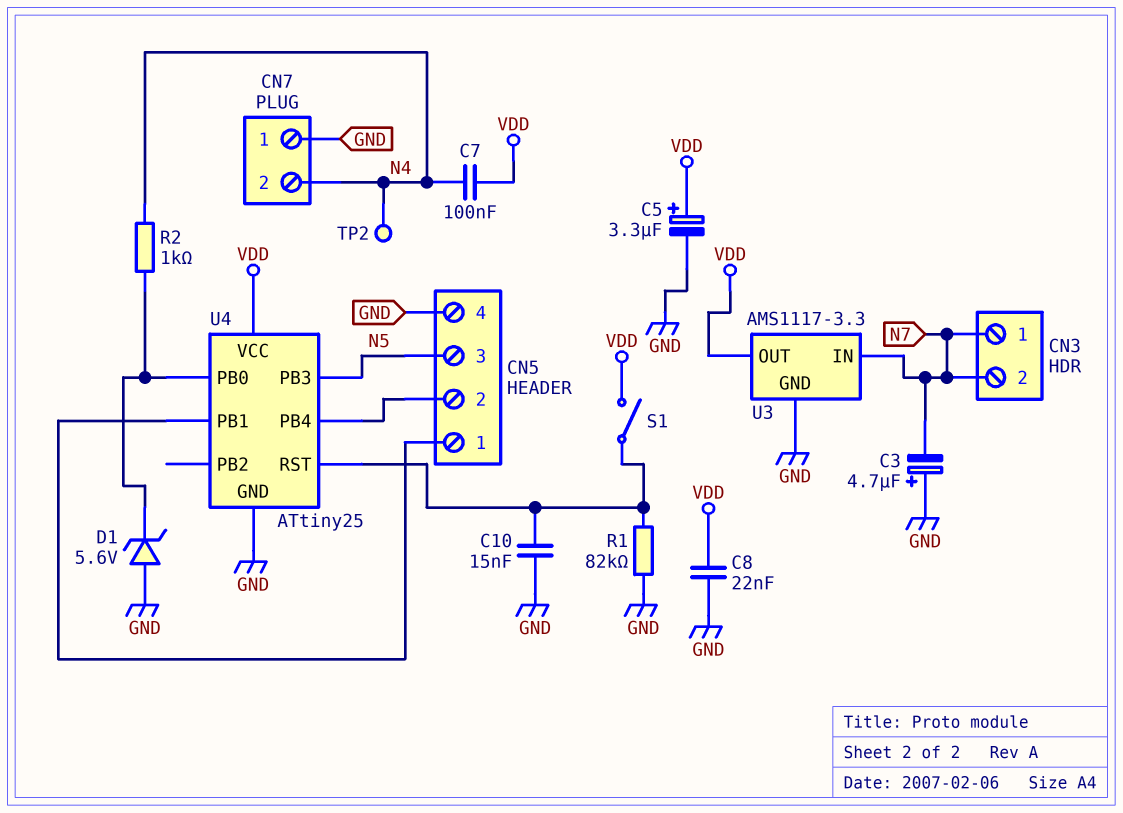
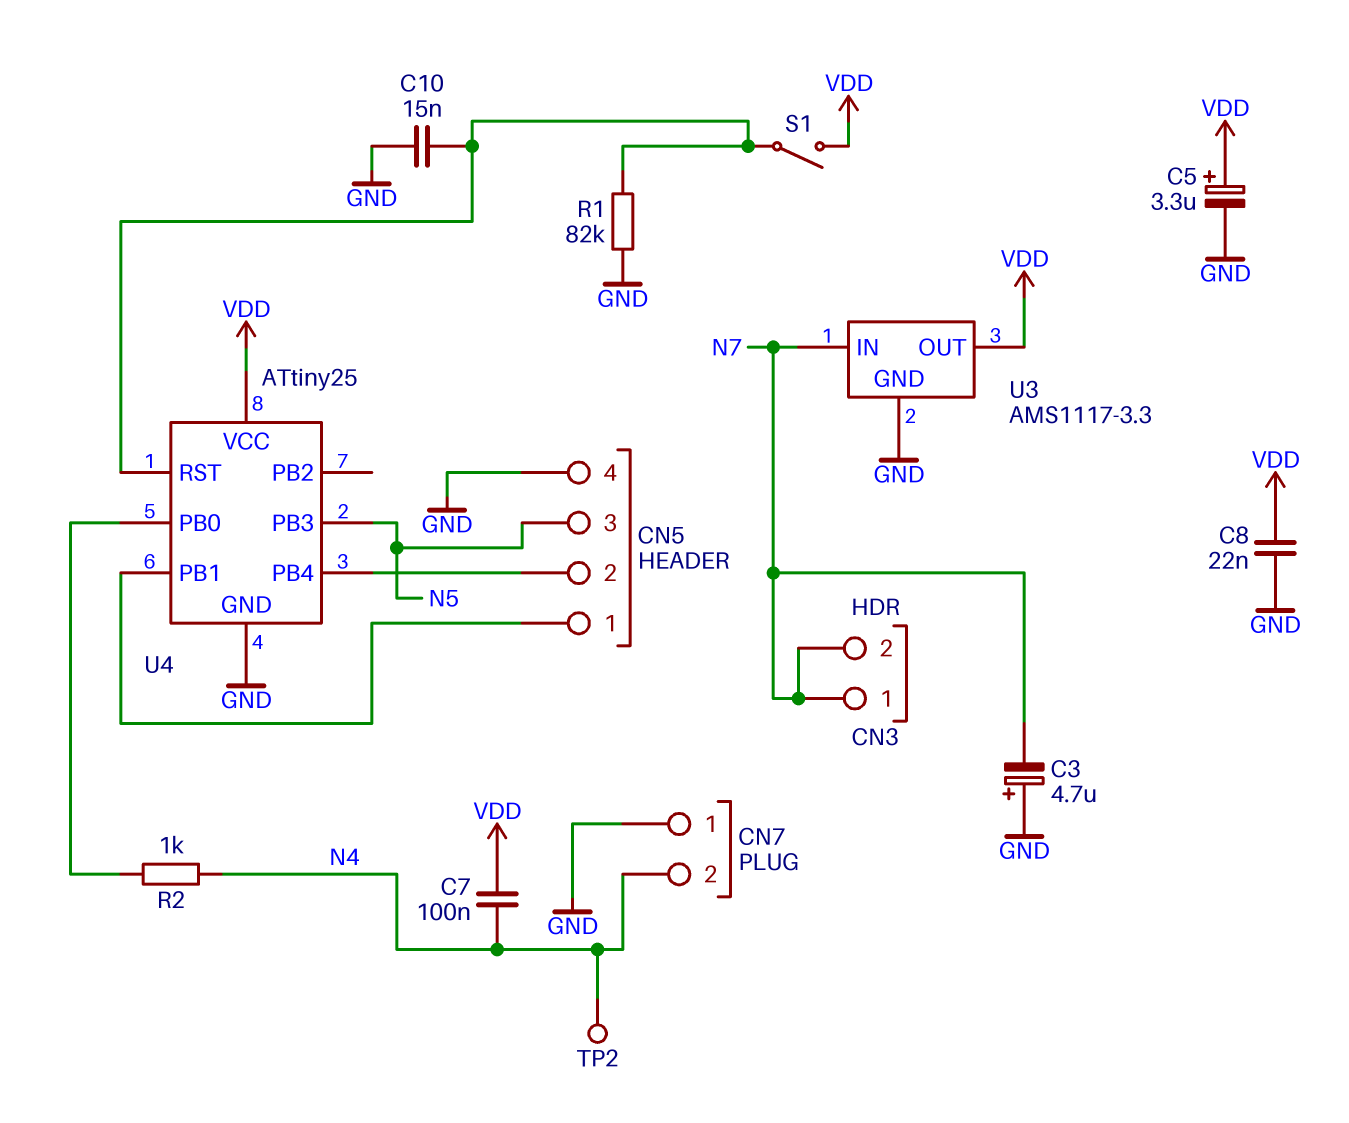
D1: zener 5.6V (A GND, K U4/PB0) -> none

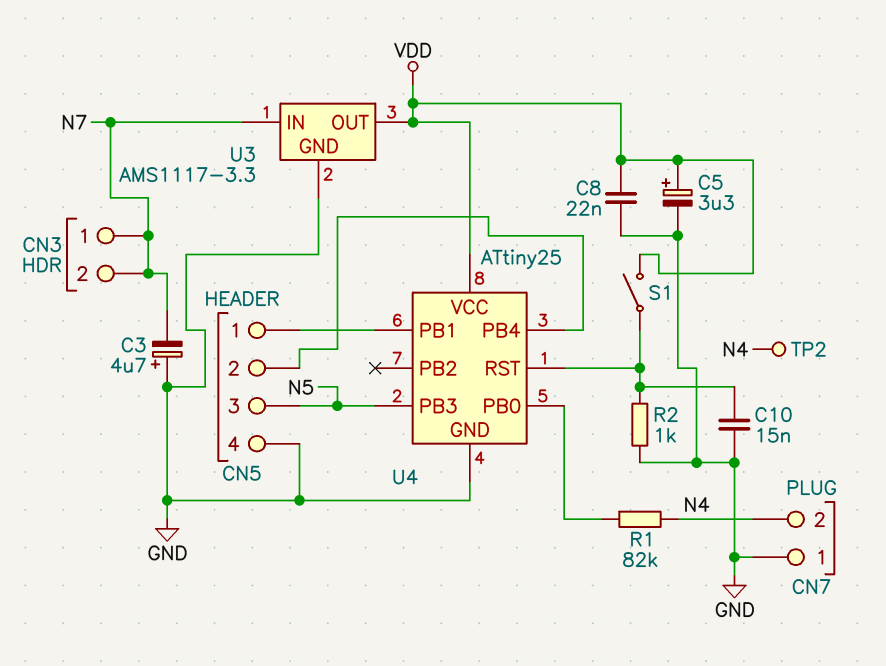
C7: 100nF (N4, VDD) -> none
R1: 82k (GND, U4/RST) -> 82k (N4, U4/PB0)
R2: 1k (N4, U4/PB0) -> 1k (GND, U4/RST)

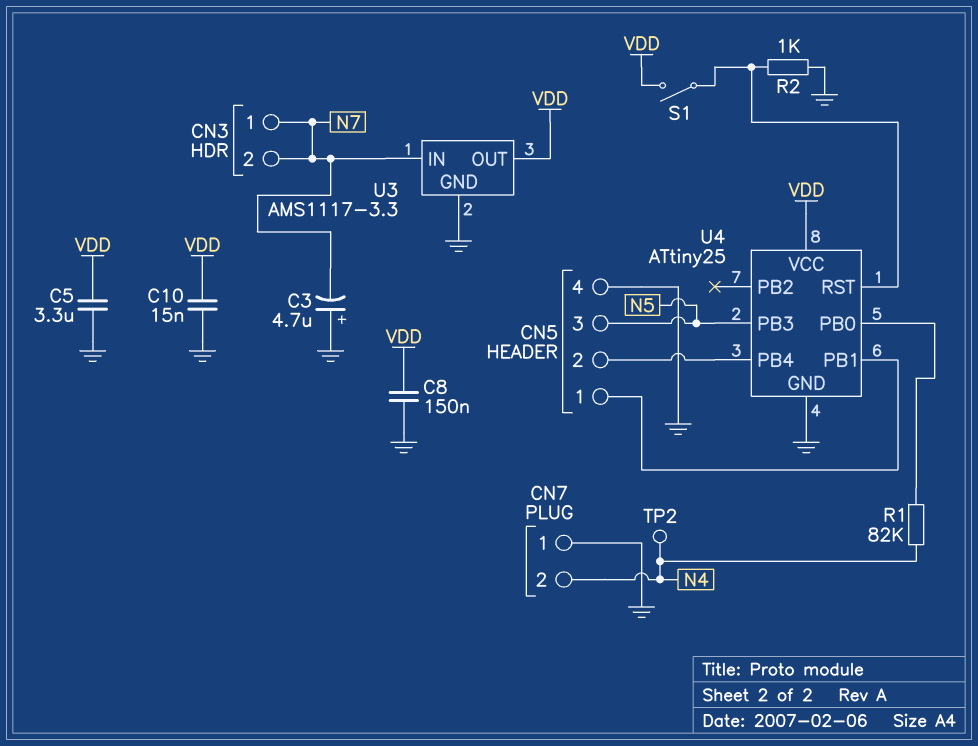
C5: 3.3uF (plus VDD, minus GND) -> 3.3uF (GND, VDD)
C8: 22nF (GND, VDD) -> 150nF (GND, VDD)
C10: 15nF (GND, U4/RST) -> 15nF (GND, VDD)

